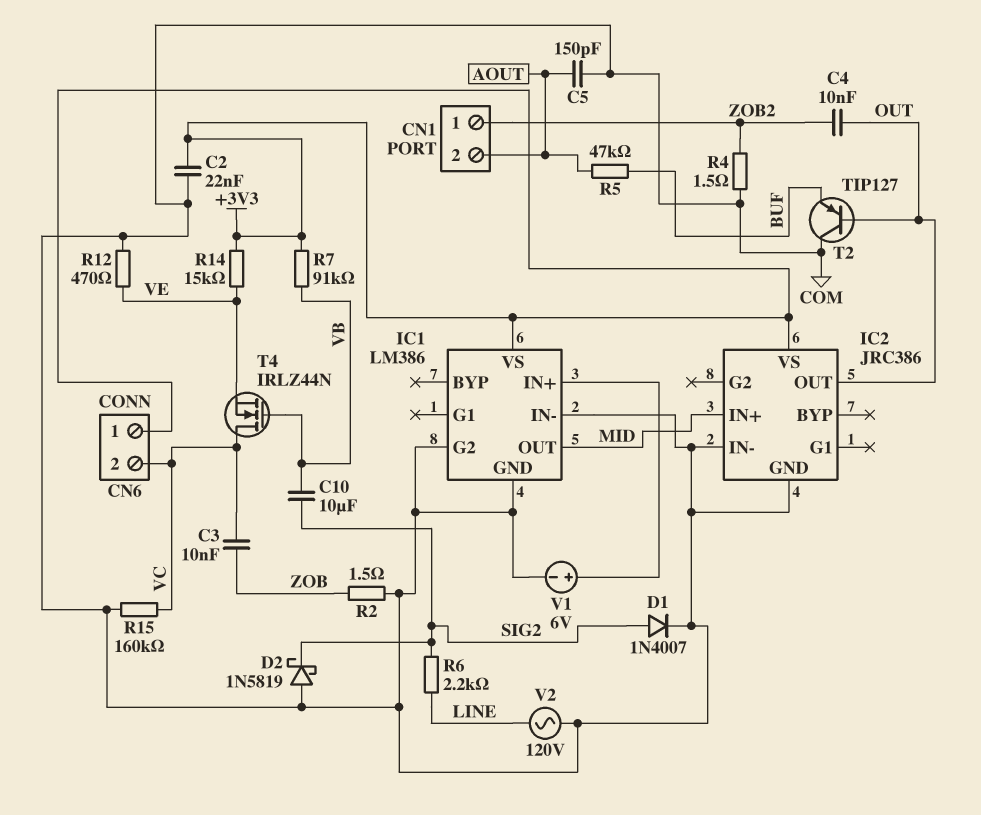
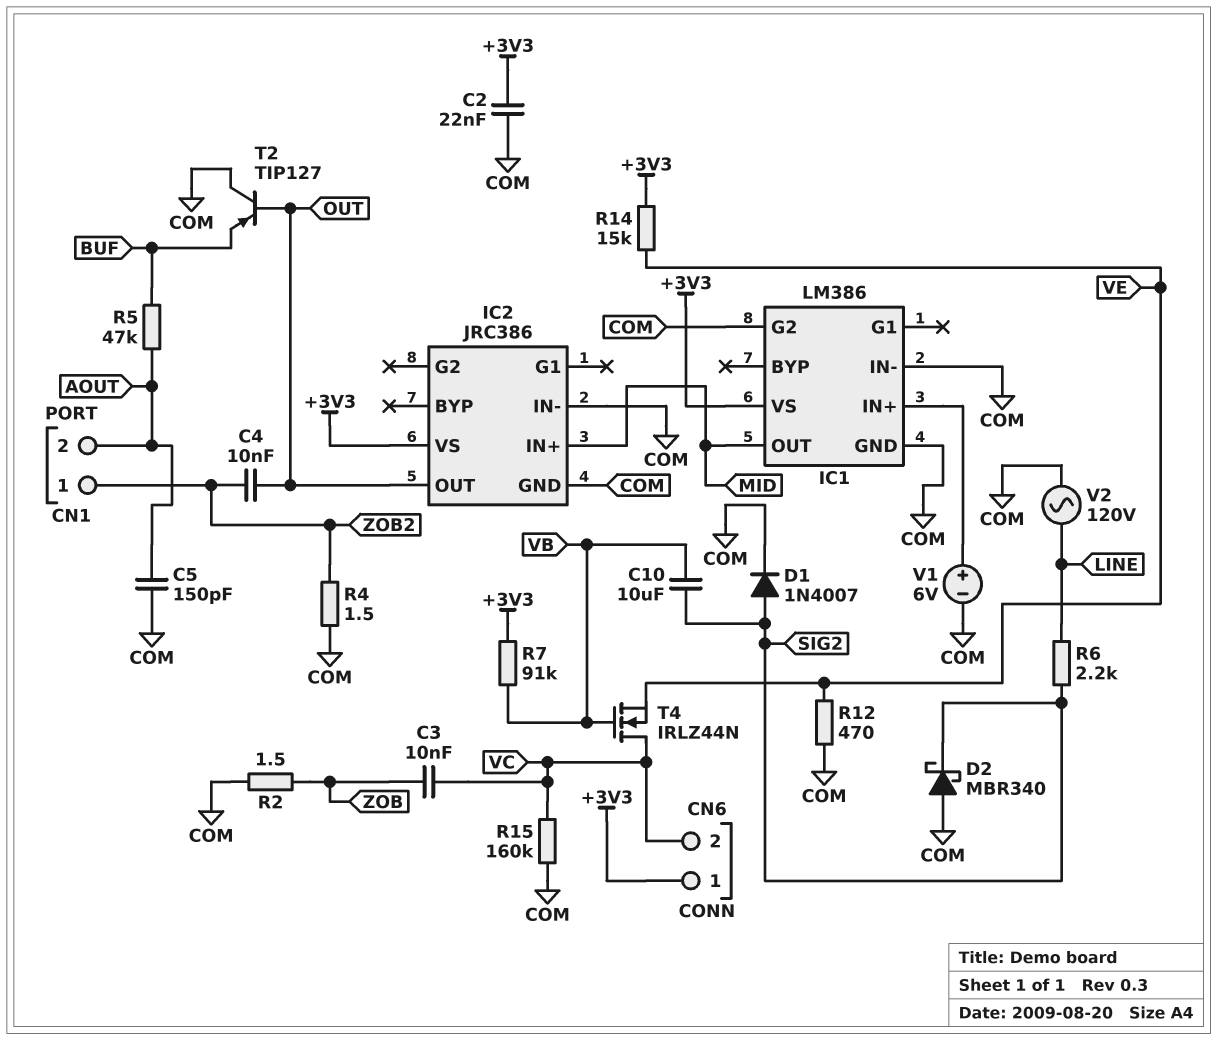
D2: schottky 1N5819 (A COM, K SIG2) -> schottky MBR340 (A COM, K SIG2)

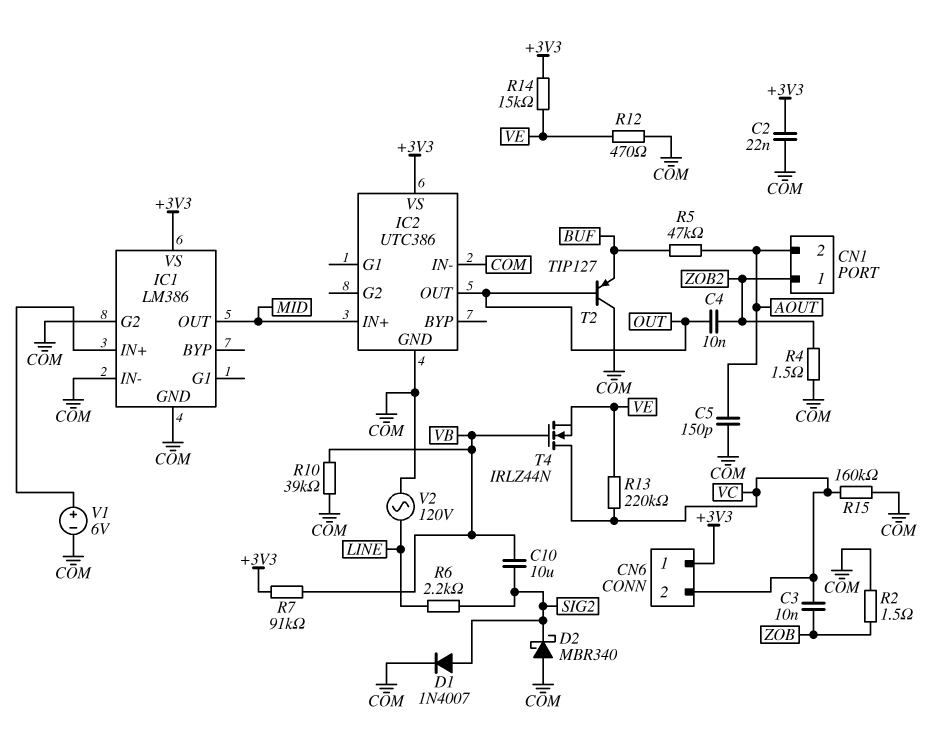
IC2: JRC386 -> UTC386
R10: none -> 39k (COM, VB)
R13: none -> 220k (VC, VE)

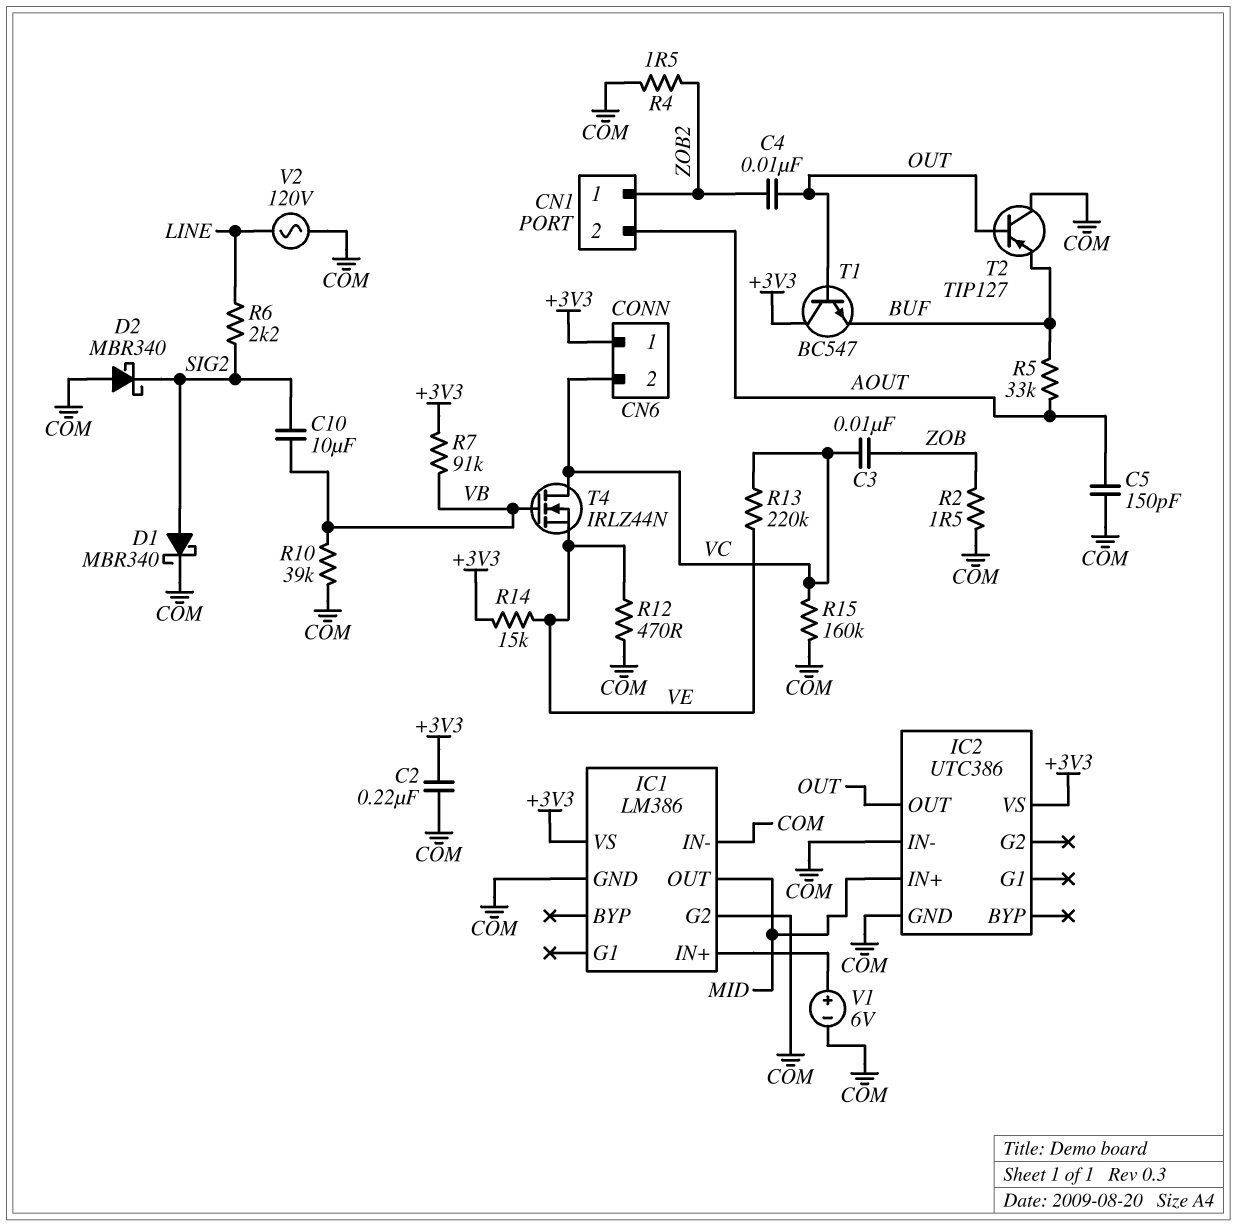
C2: 22nF (+3V3, COM) -> 220nF (+3V3, COM)
D1: diode 1N4007 (A SIG2, K COM) -> schottky MBR340 (A SIG2, K COM)
R5: 47k (AOUT, BUF) -> 33k (AOUT, BUF)
T1: none -> NPN BC547 (B OUT, C +3V3, E BUF)

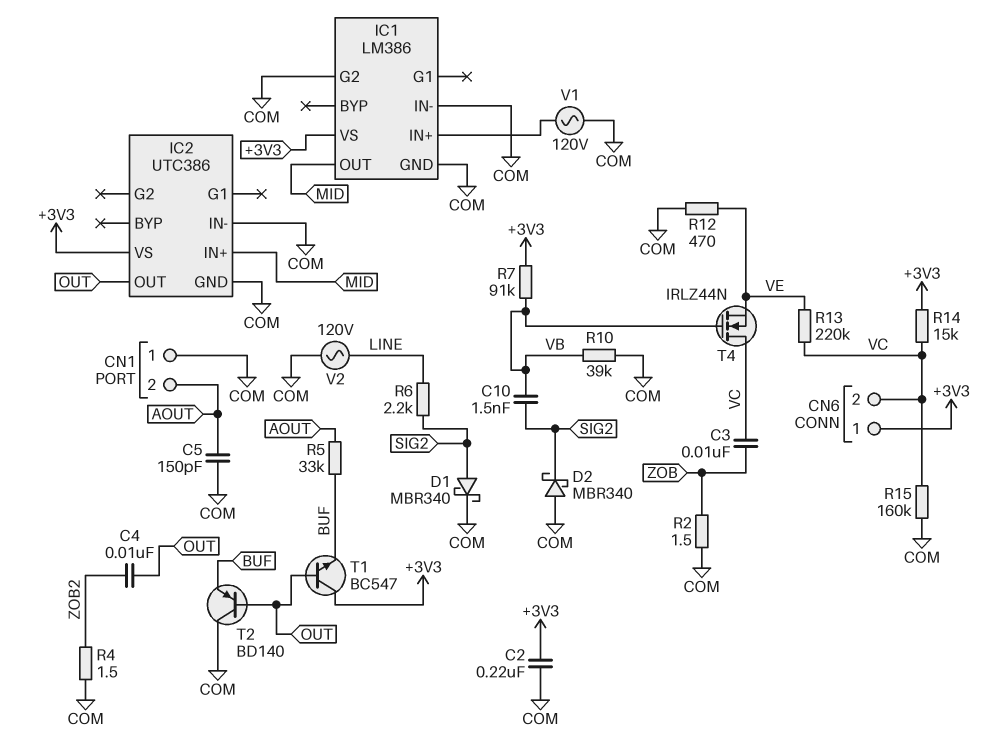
C10: 10uF (SIG2, VB) -> 1.5nF (SIG2, VB)
CN1 pin 1: ZOB2 -> COM
R14: 15k (+3V3, VE) -> 15k (+3V3, VC)
T2: PNP TIP127 (B OUT, C COM, E BUF) -> PNP BD140 (B OUT, C COM, E BUF)
V1: 6V (plus IC1/IN+, minus COM) -> AC 120V (COM, IC1/IN+)

